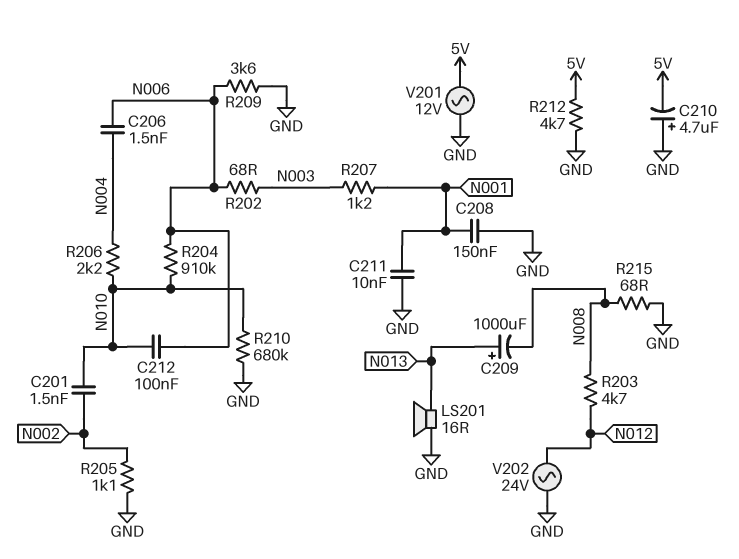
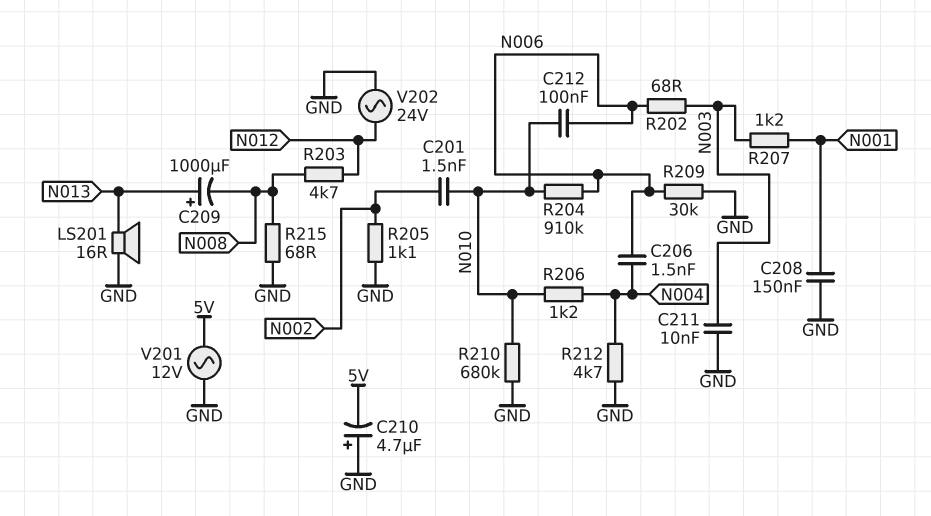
C211: 10nF (GND, N001) -> 10nF (GND, N003)
R206: 2.2k (N004, N010) -> 1.2k (N004, N010)
R209: 3.6k (GND, N006) -> 30k (GND, N006)
R212: 4.7k (5V, GND) -> 4.7k (GND, N004)

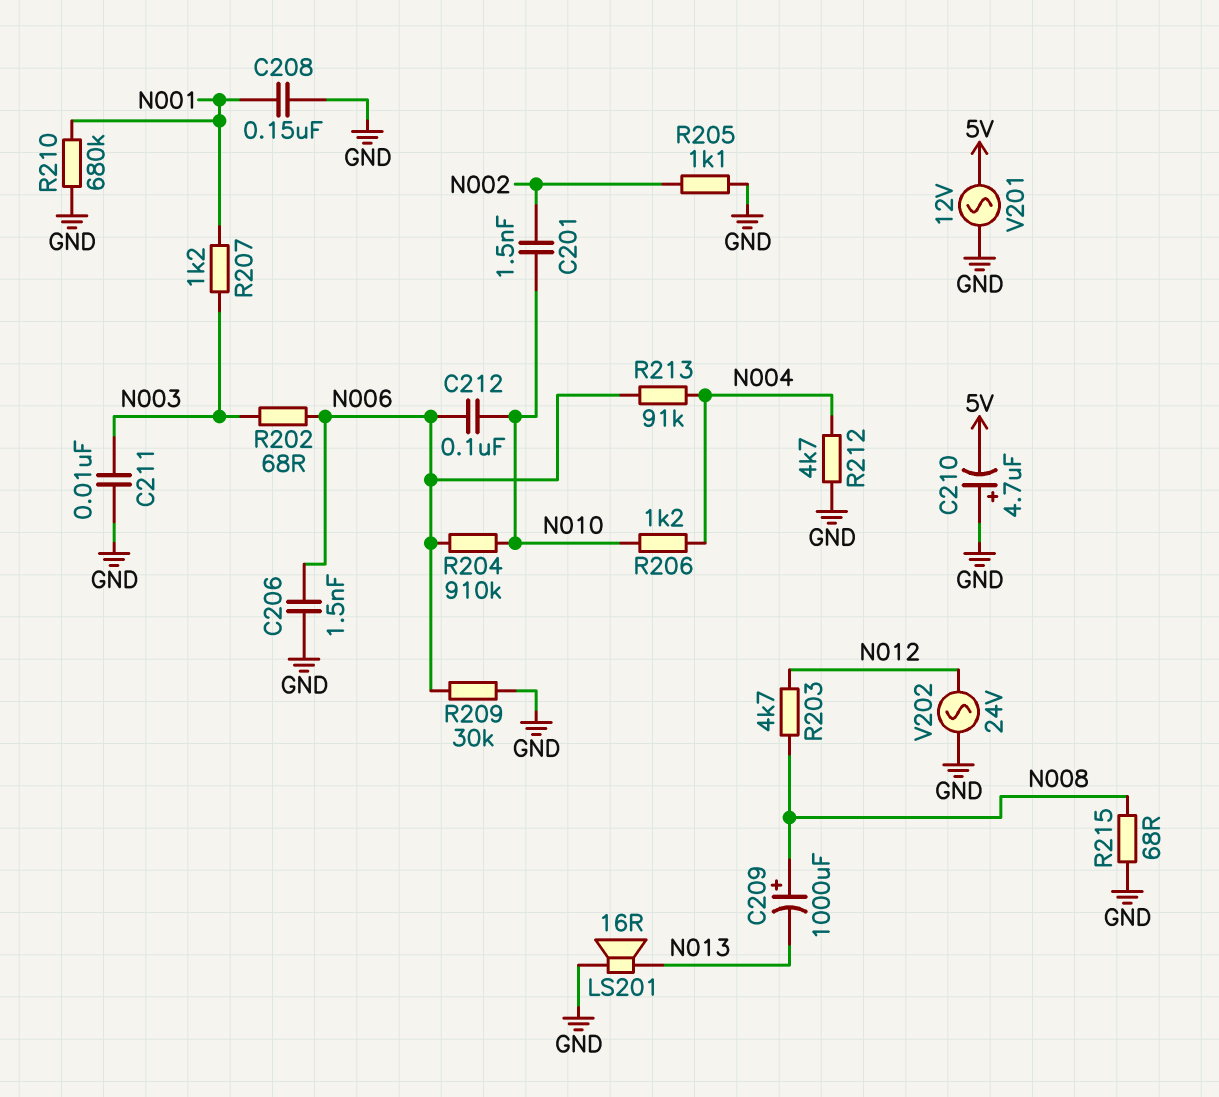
C206: 1.5nF (N004, N006) -> 1.5nF (GND, N006)
C209: 1000uF (plus N013, minus N008) -> 1000uF (plus N008, minus N013)
R210: 680k (GND, N010) -> 680k (GND, N001)
R213: none -> 91k (N004, N006)

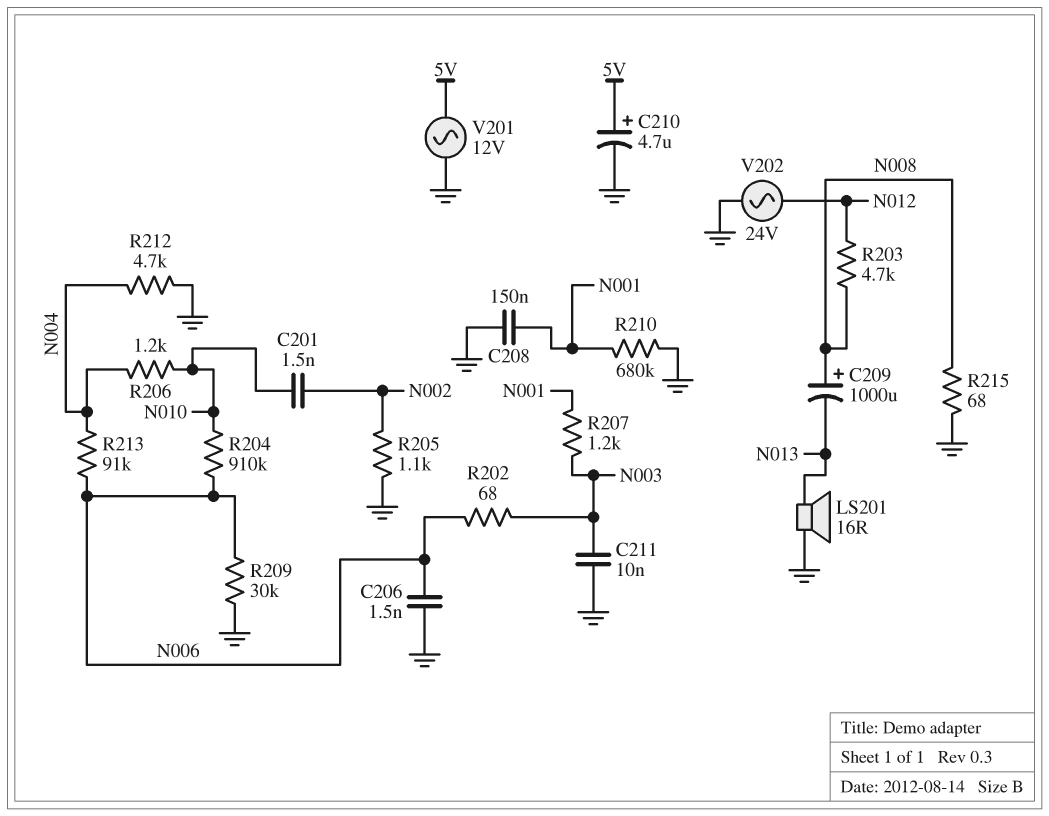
C210: 4.7uF (plus GND, minus 5V) -> 4.7uF (plus 5V, minus GND)
C212: 100nF (N006, N010) -> none

